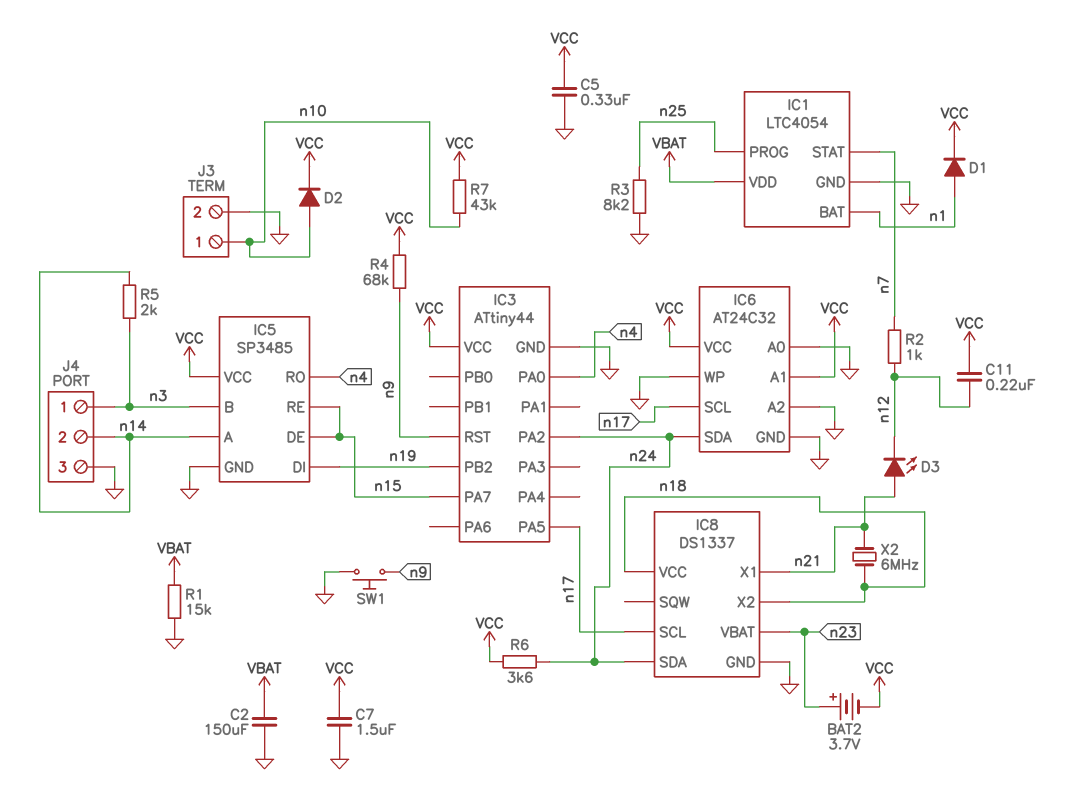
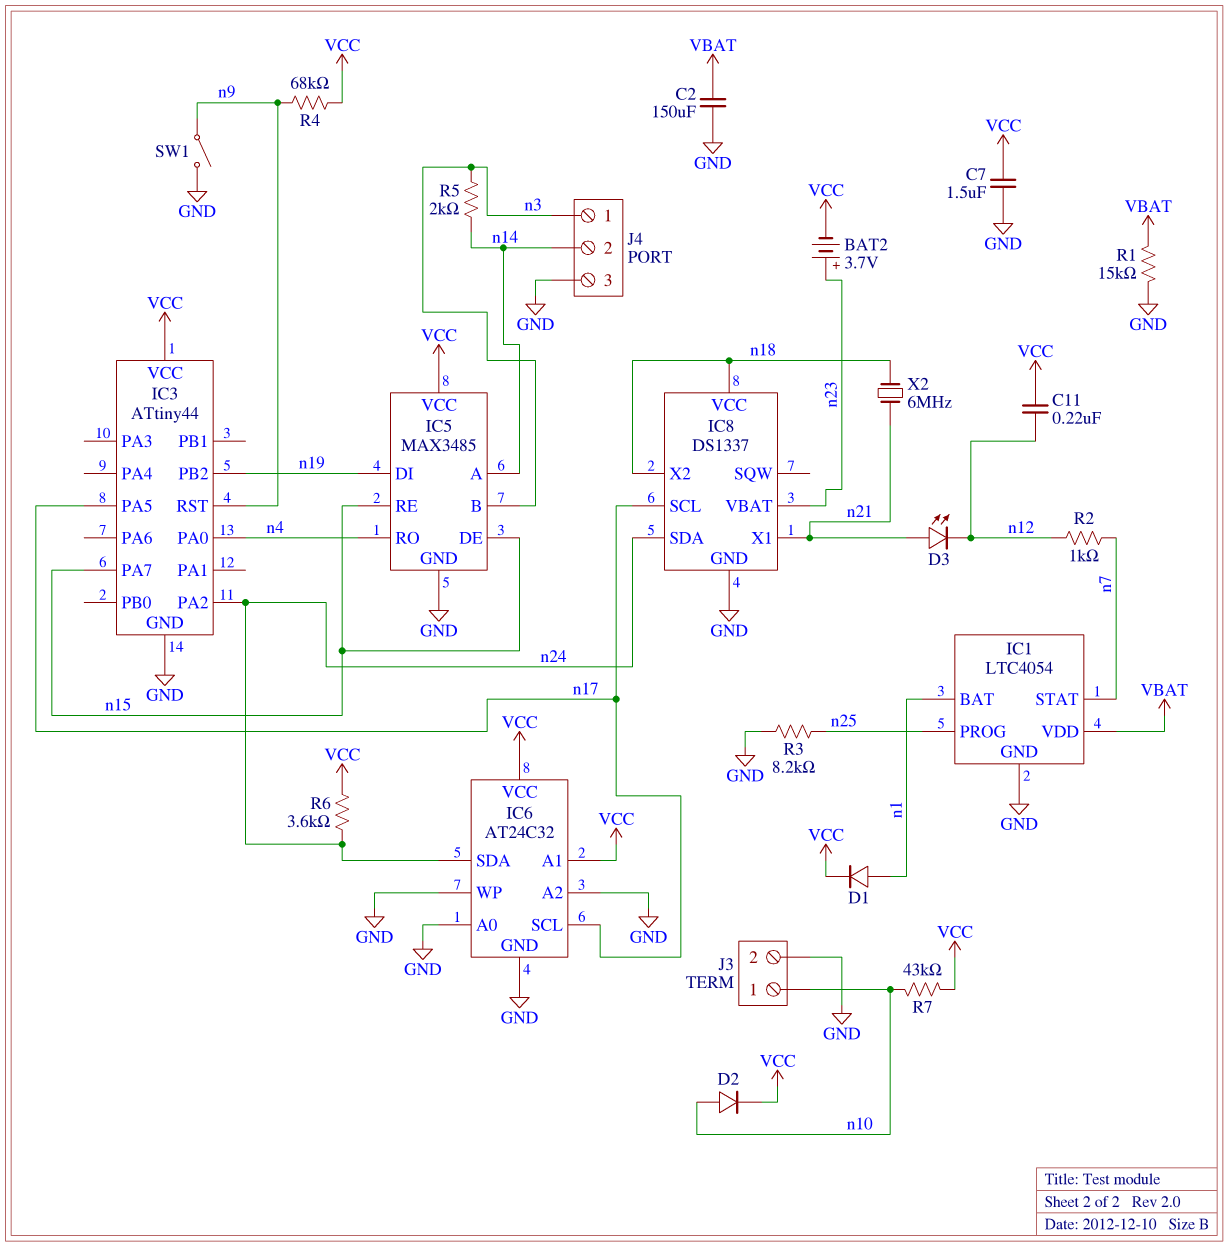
C5: 330nF (GND, VCC) -> none
IC5: SP3485 -> MAX3485
SW1: button (GND, n9) -> switch (GND, n9)

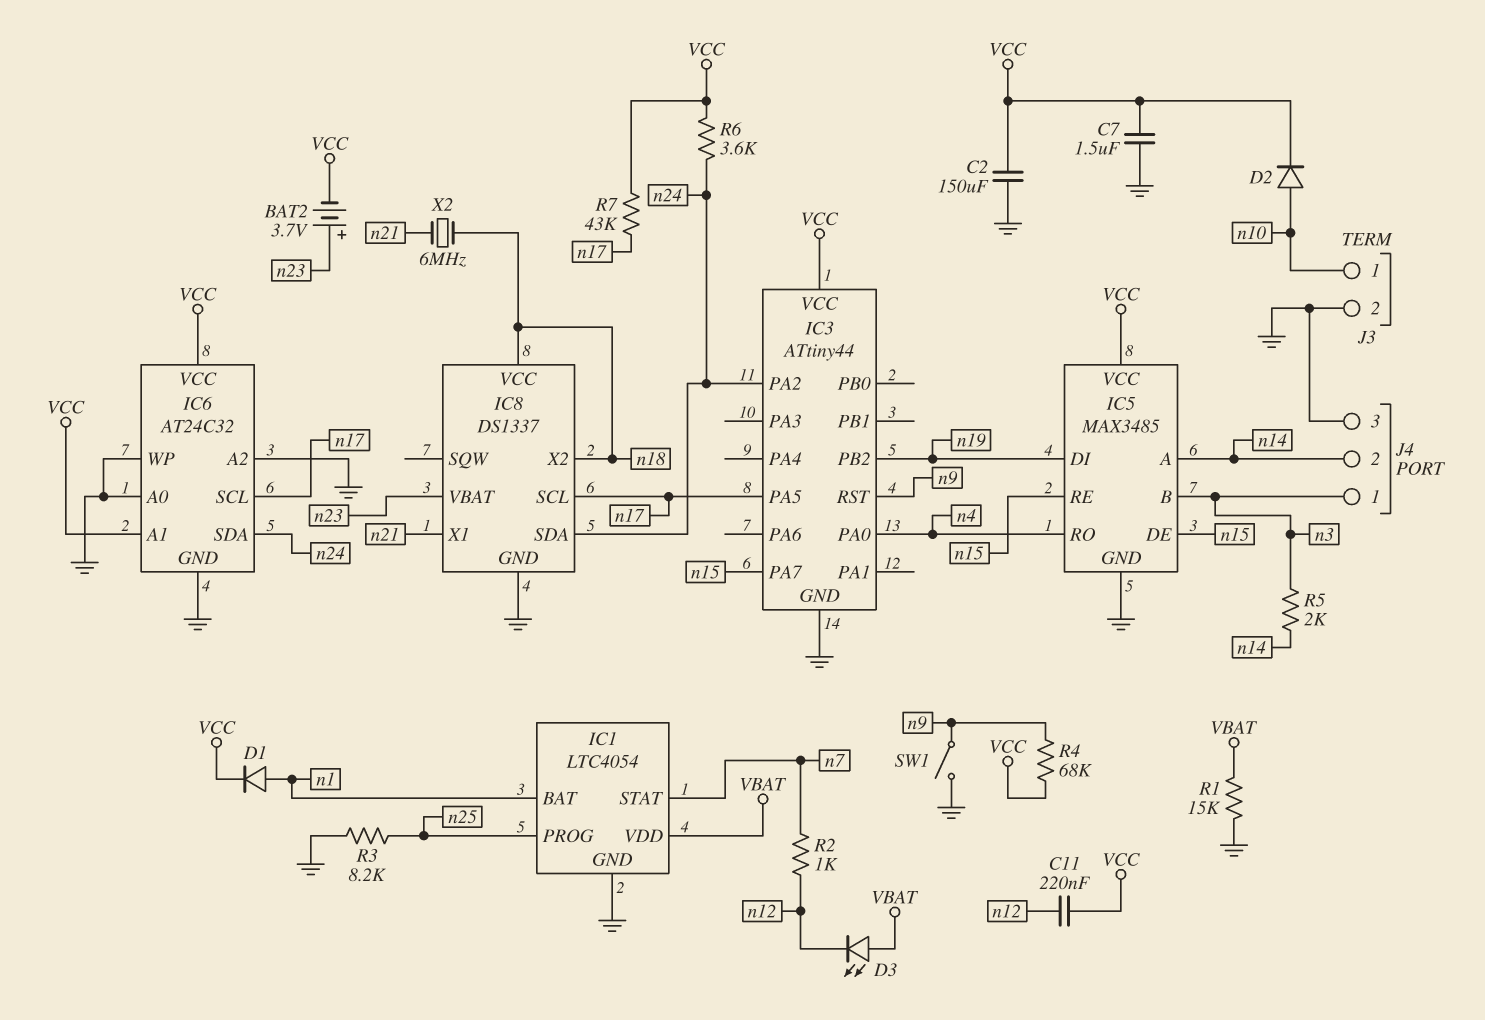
C2: 150uF (GND, VBAT) -> 150uF (GND, VCC)
D3: LED (A n21, K n12) -> LED (A VBAT, K n12)
R7: 43k (VCC, n10) -> 43k (VCC, n17)

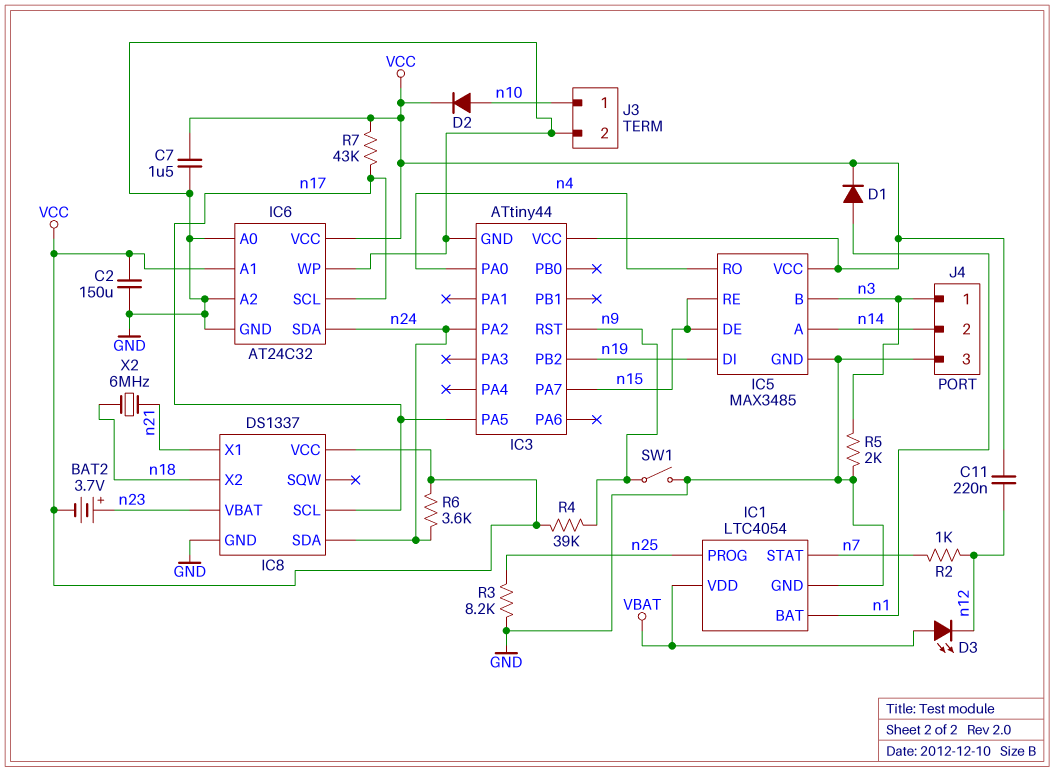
IC8 pin VCC: n18 -> VCC
R1: 15k (GND, VBAT) -> none
R4: 68k (VCC, n9) -> 39k (VCC, n9)
R5: 2k (n3, n14) -> 2k (GND, n3)

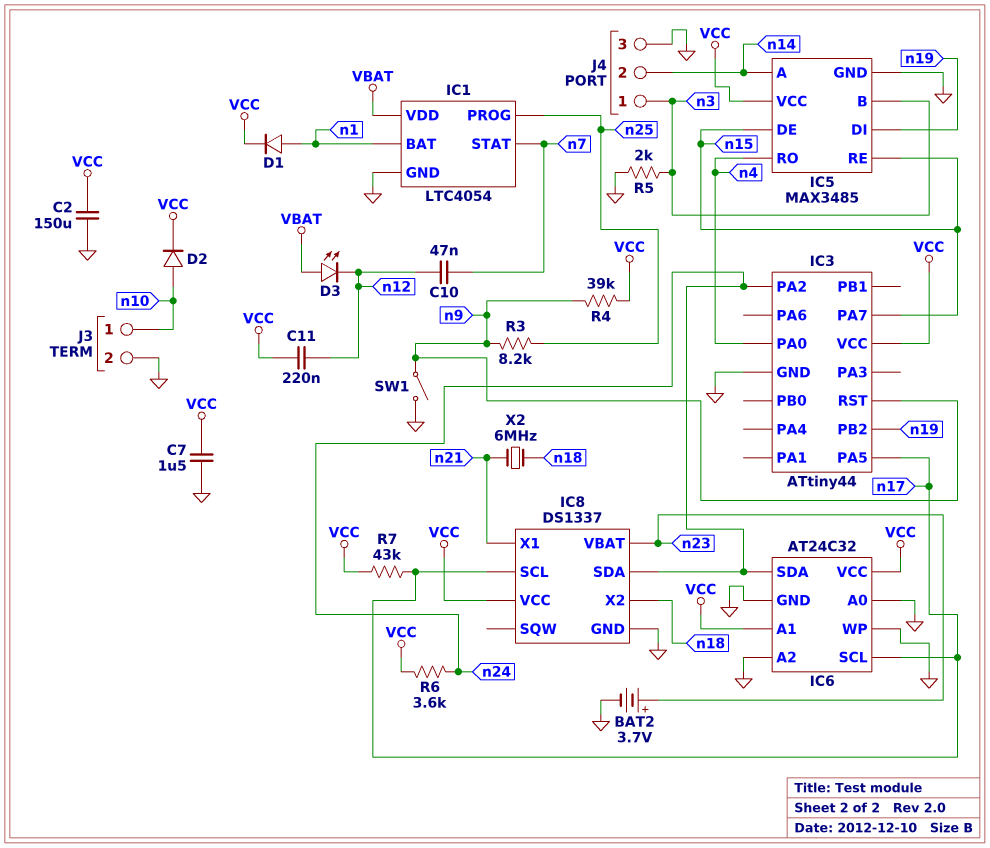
BAT2: 3.7V (plus n23, minus VCC) -> 3.7V (plus n23, minus GND)
C10: none -> 47nF (n7, n12)
R2: 1k (n7, n12) -> none
R3: 8.2k (GND, n25) -> 8.2k (n9, n25)

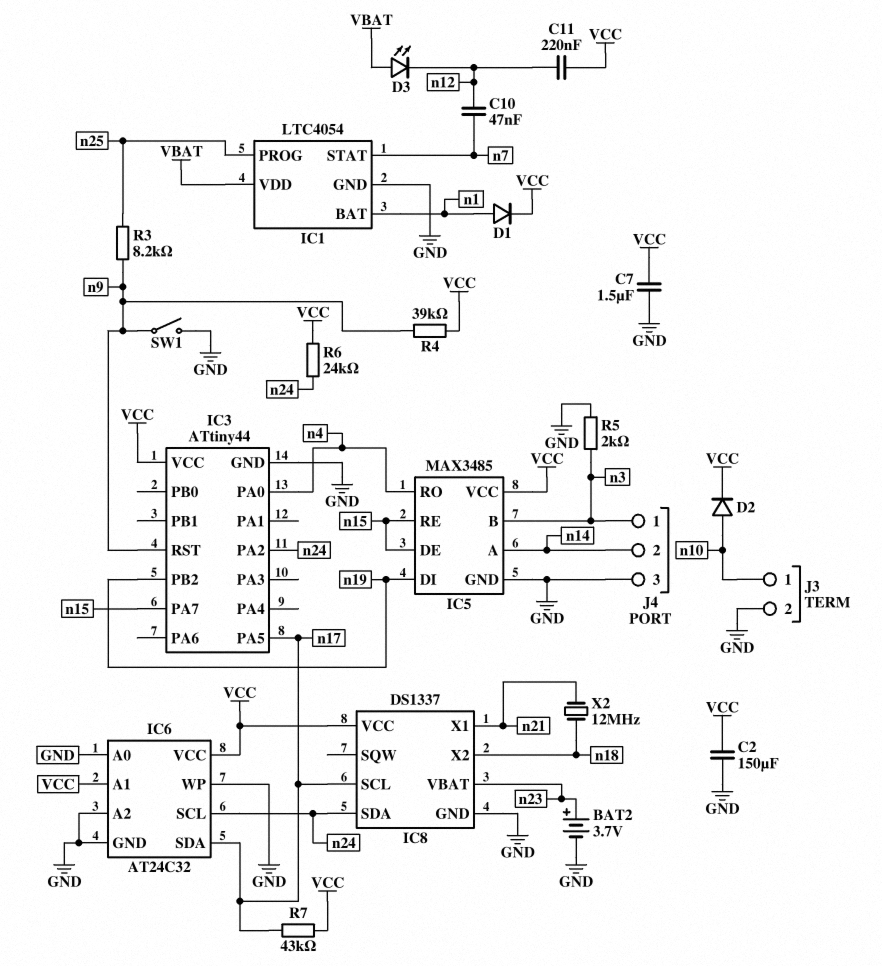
IC6 pin SCL: n17 -> n24
IC6 pin SDA: n24 -> n17
R6: 3.6k (VCC, n24) -> 24k (VCC, n24)
X2: 6MHz (n18, n21) -> 12MHz (n18, n21)

